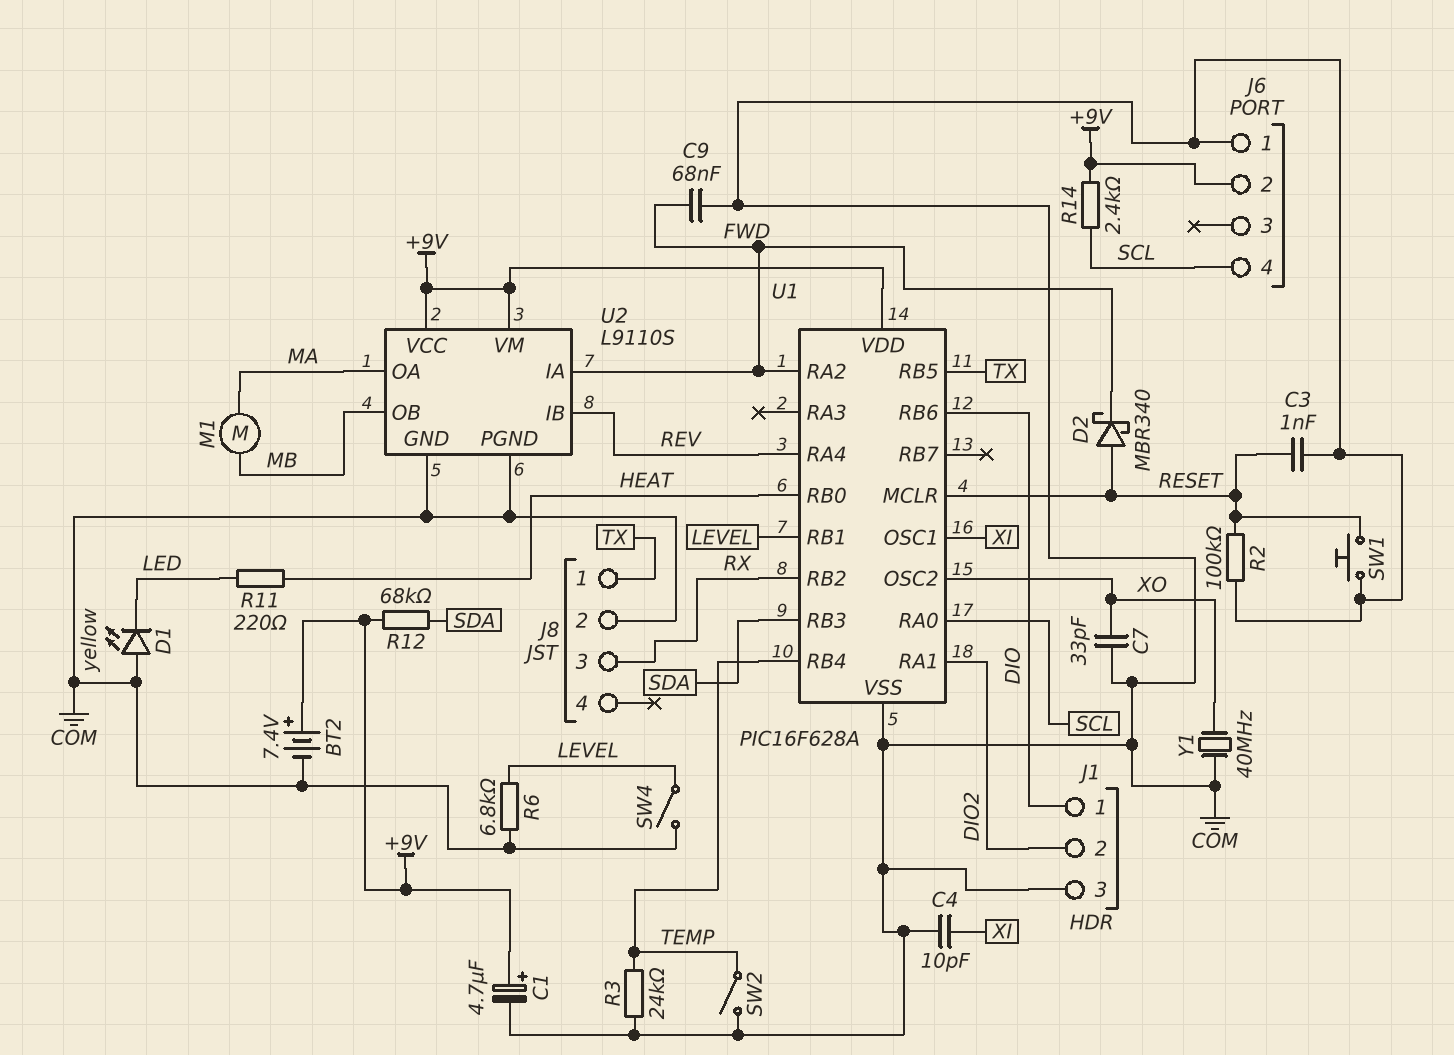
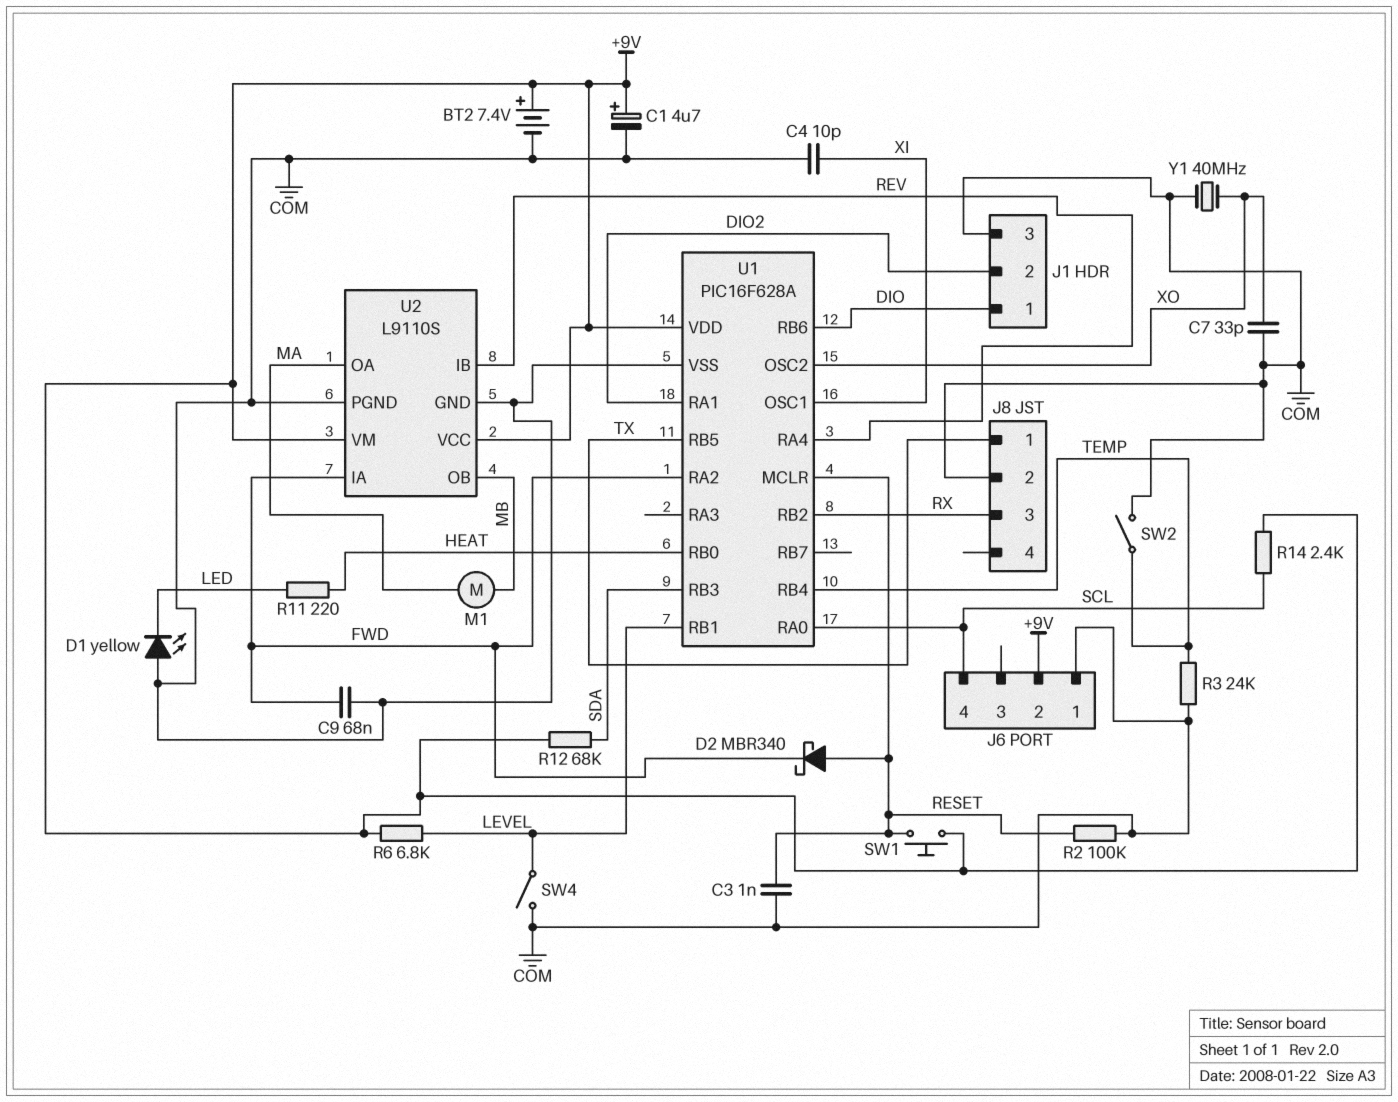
R6: 6.8k (COM, LEVEL) -> 6.8k (+9V, LEVEL)
SW1: button (COM, RESET) -> button (+9V, RESET)

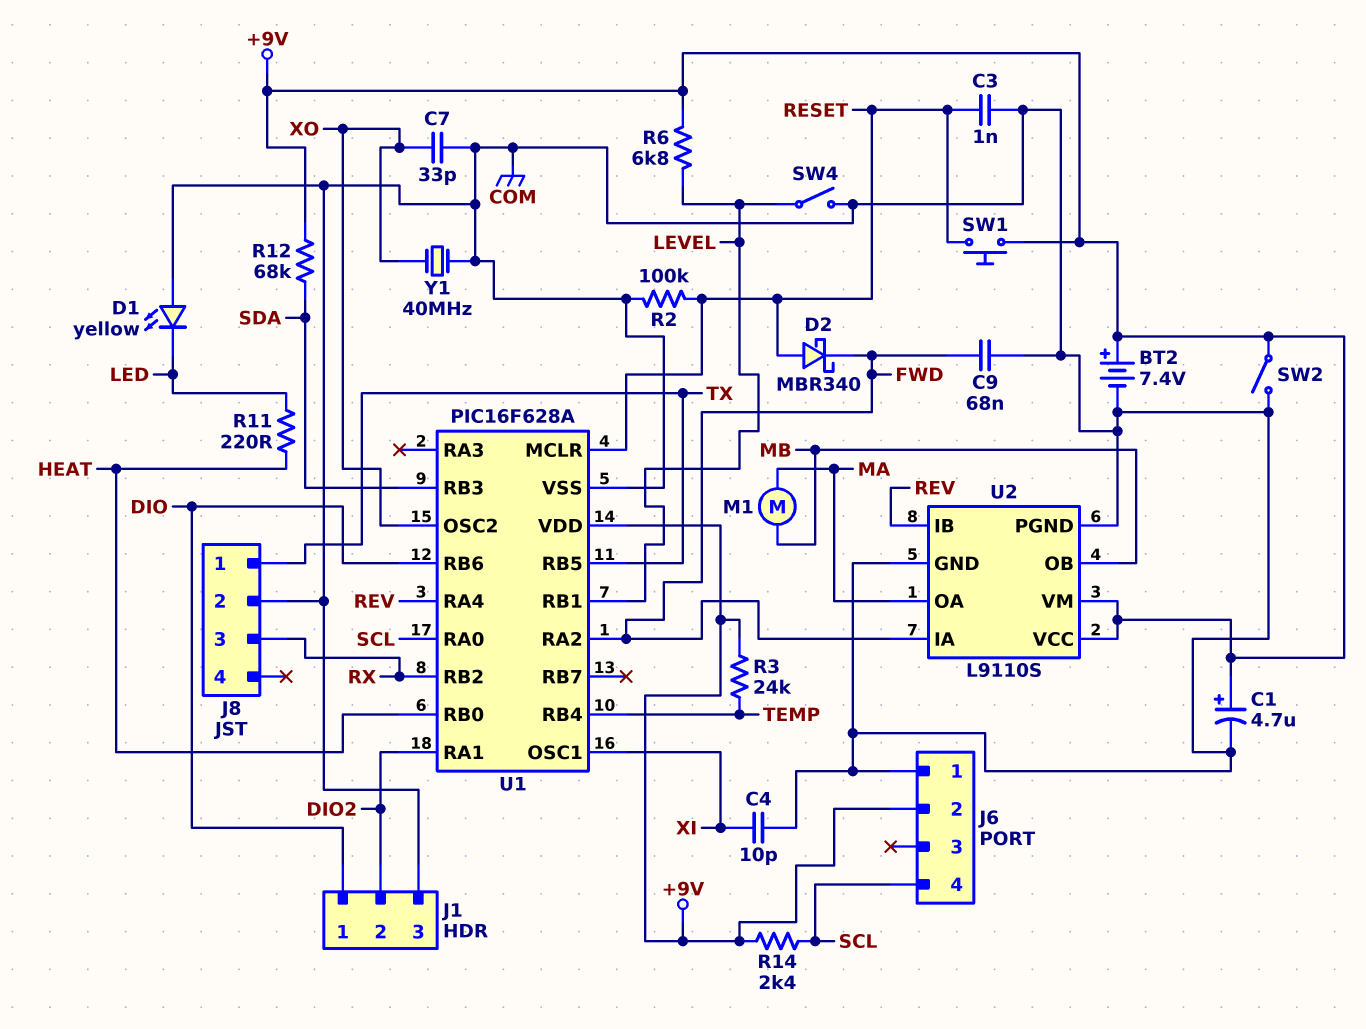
R3: 24k (COM, TEMP) -> 24k (+9V, TEMP)
SW2: switch (COM, TEMP) -> switch (+9V, COM)

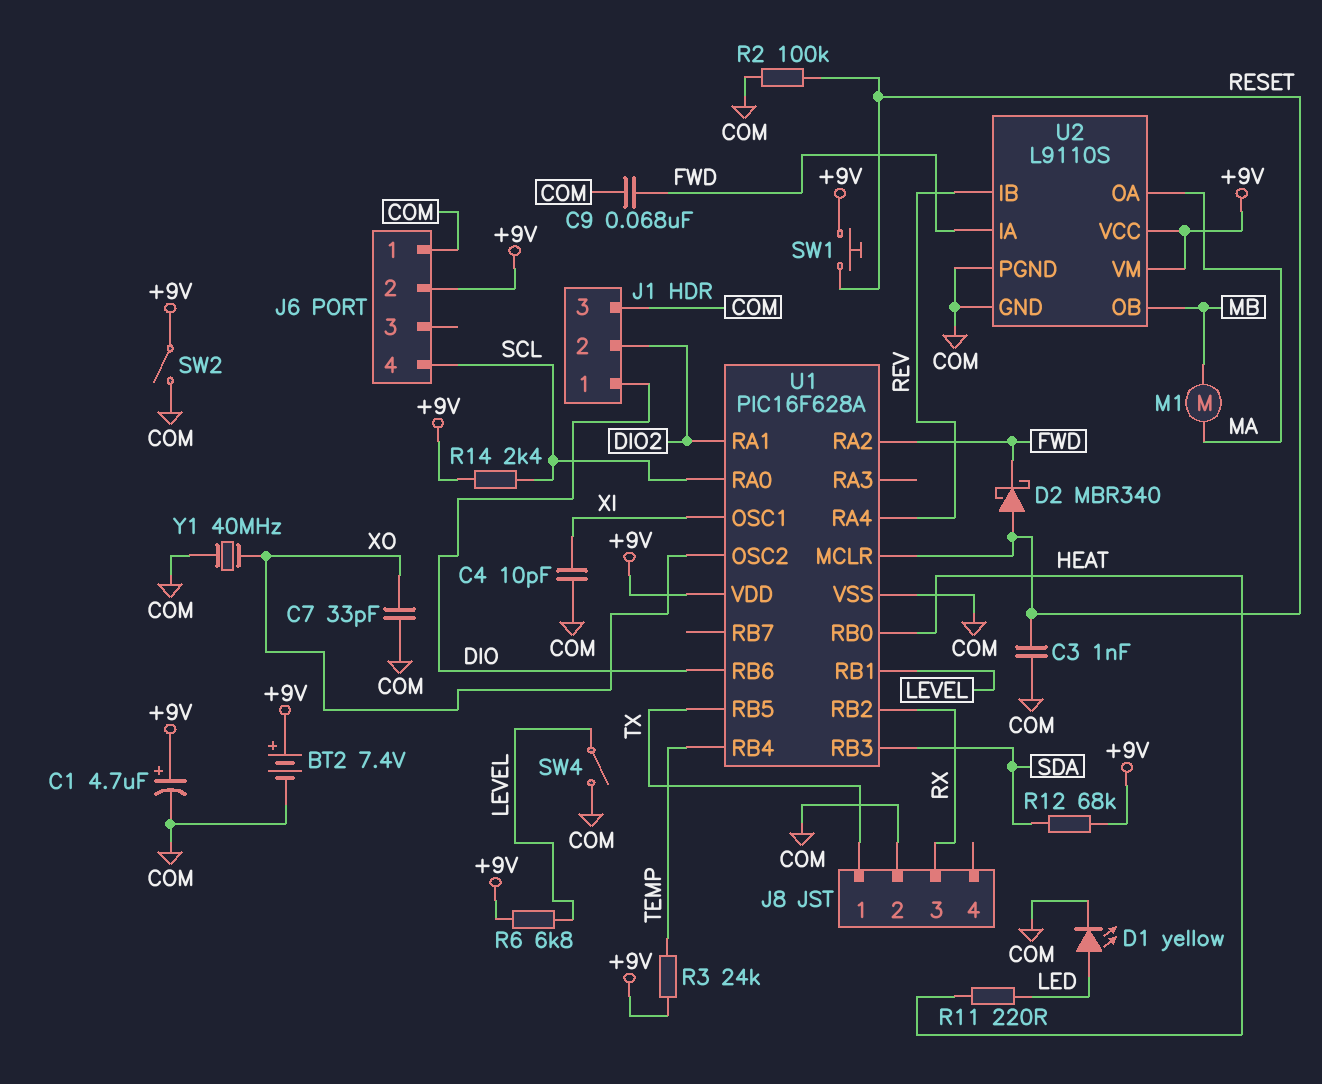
D1: LED yellow (A COM, K LED) -> LED yellow (A LED, K COM)

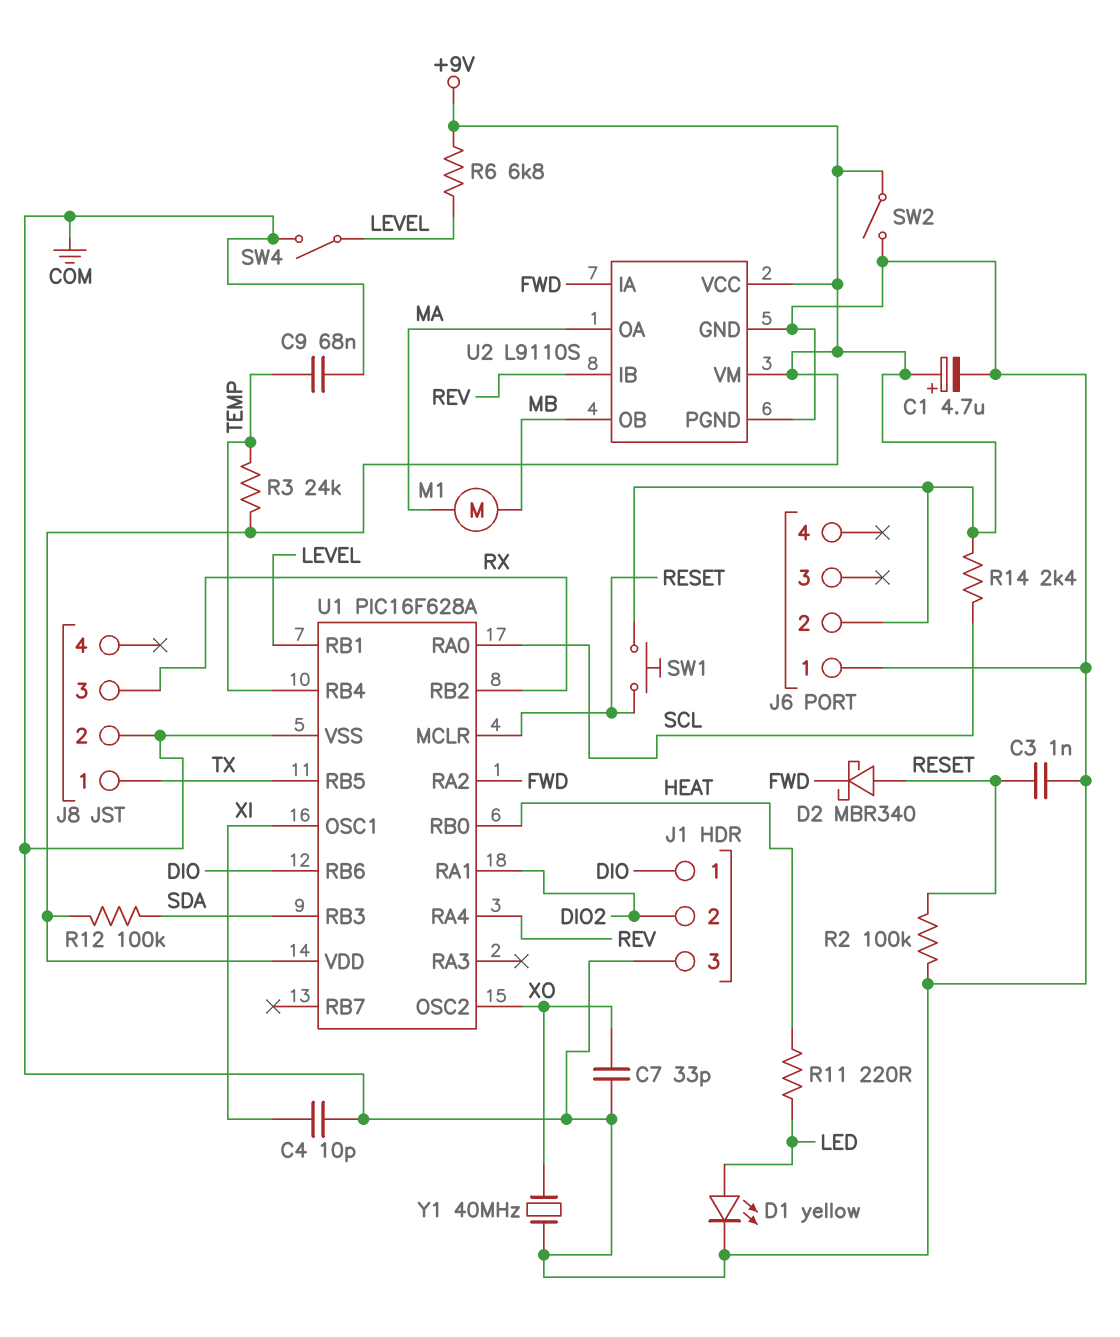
BT2: 7.4V (plus +9V, minus COM) -> none
C9: 68nF (COM, FWD) -> 68nF (COM, TEMP)
J6 pin 4: SCL -> none
R12: 68k (+9V, SDA) -> 100k (+9V, SDA)

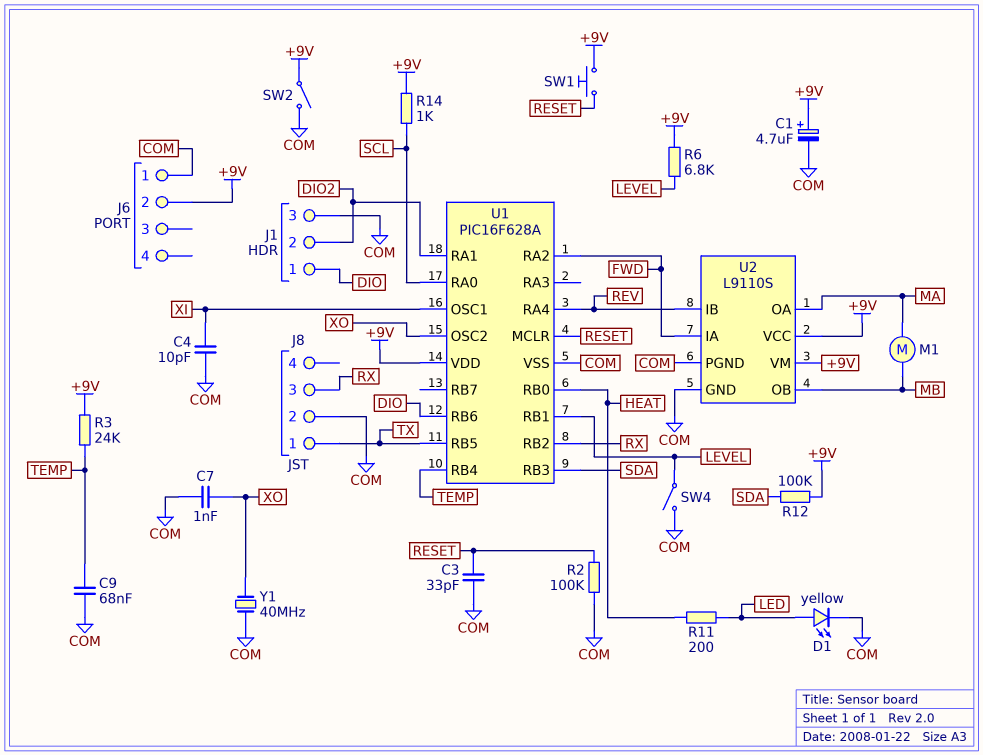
C3: 1nF (COM, RESET) -> 33pF (COM, RESET)
C7: 33pF (COM, XO) -> 1nF (COM, XO)
D2: schottky MBR340 (A RESET, K FWD) -> none
R11: 220 (HEAT, LED) -> 200 (HEAT, LED)
R14: 2.4k (+9V, SCL) -> 1k (+9V, SCL)

